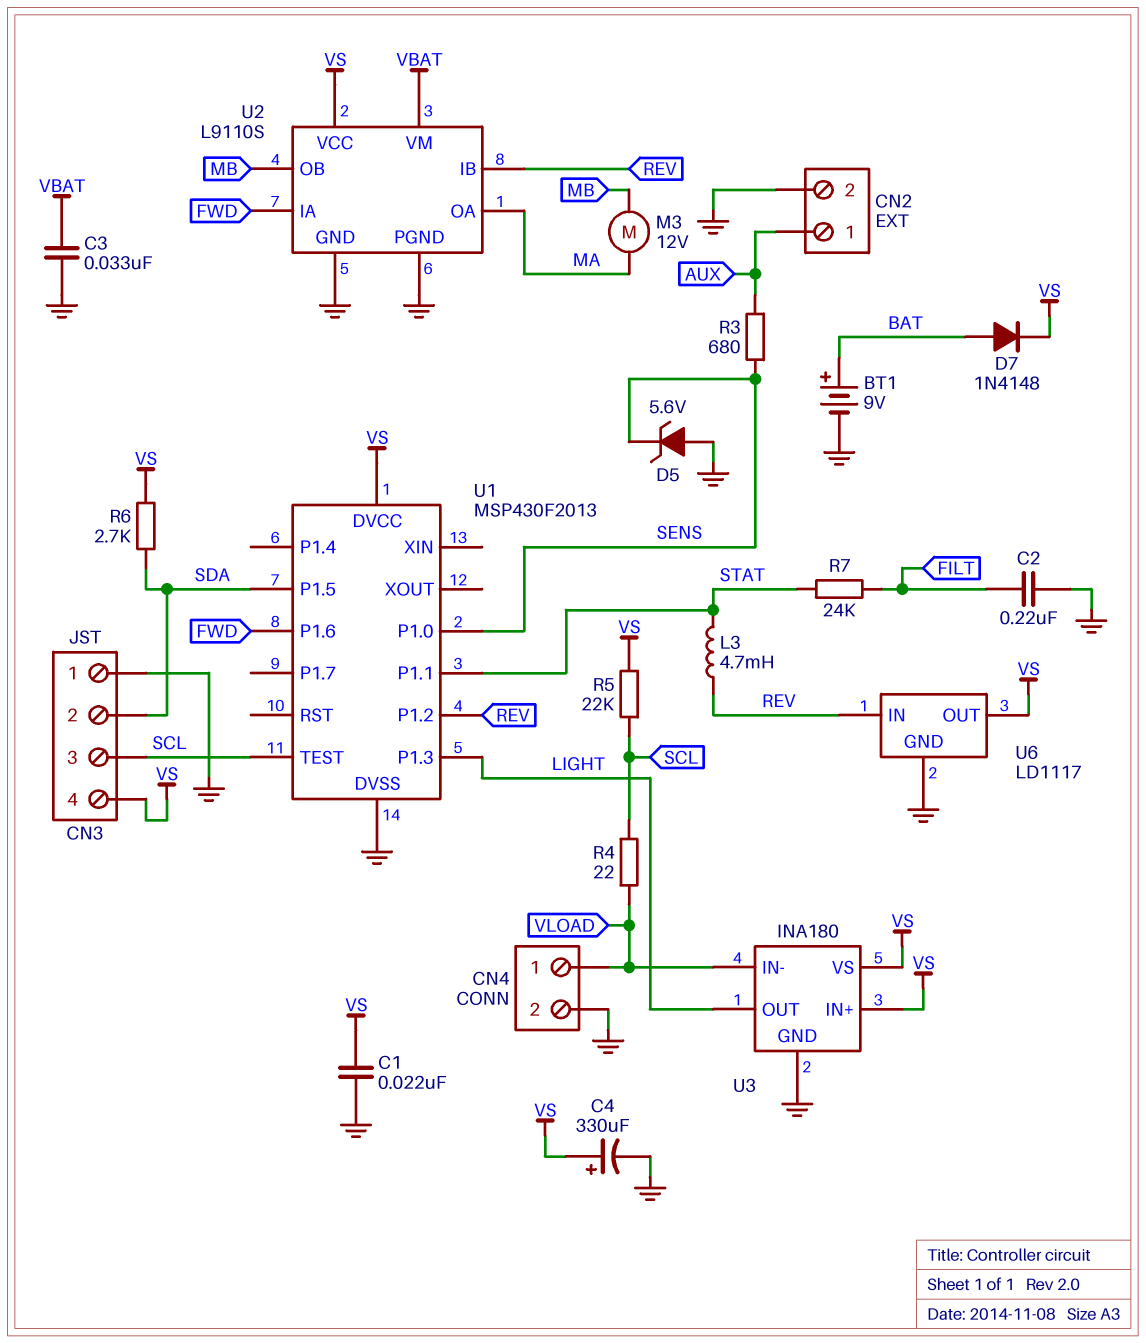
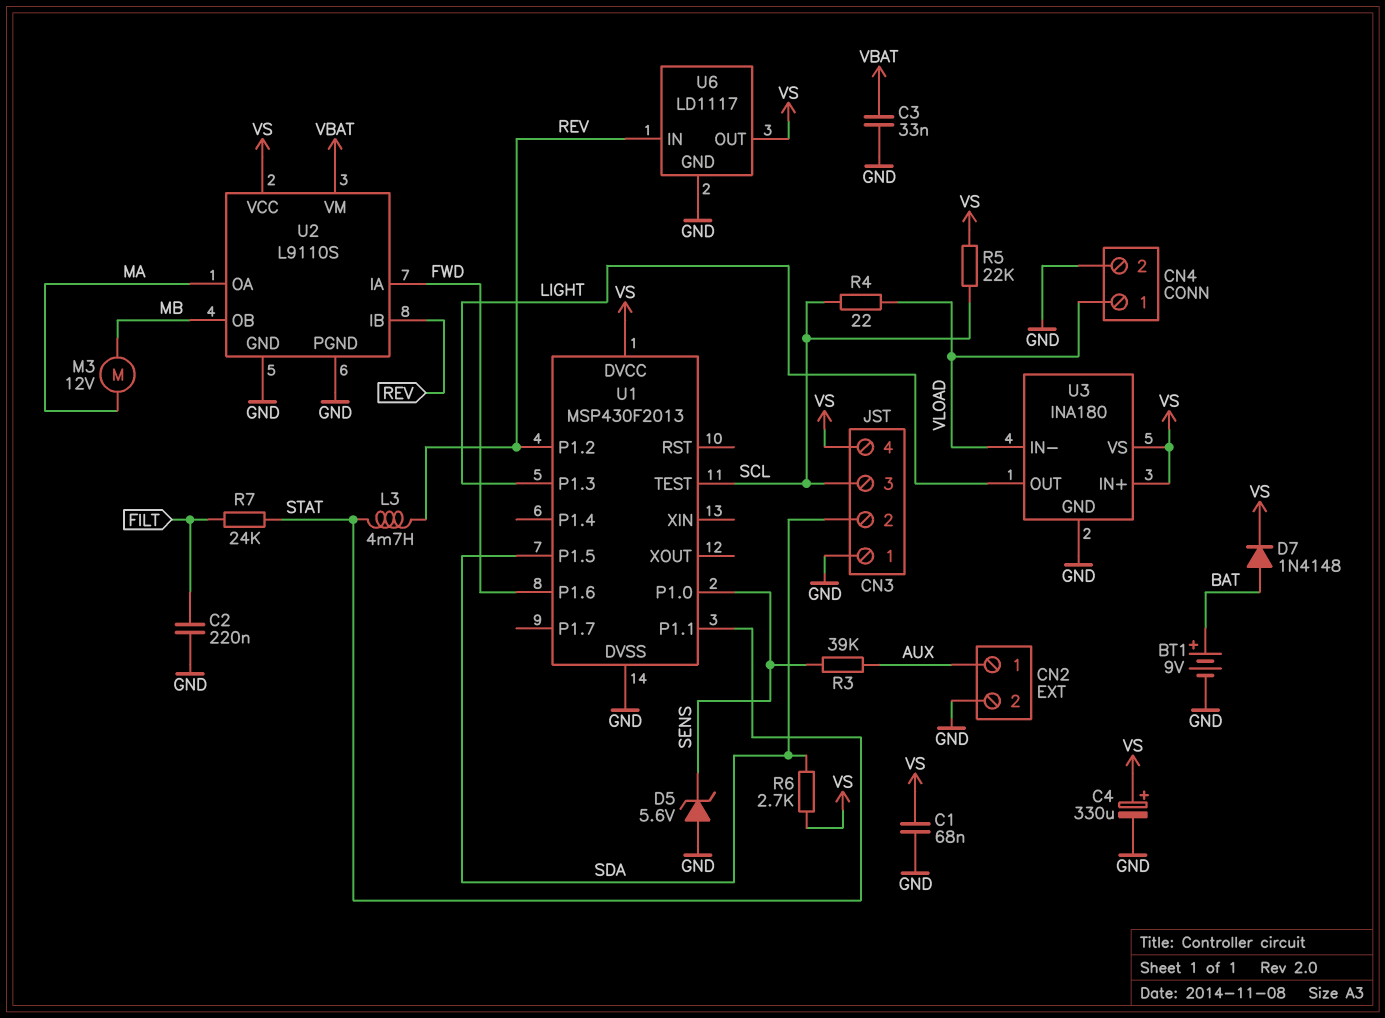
C1: 22nF (GND, VS) -> 68nF (GND, VS)
R3: 680 (AUX, SENS) -> 39k (AUX, SENS)

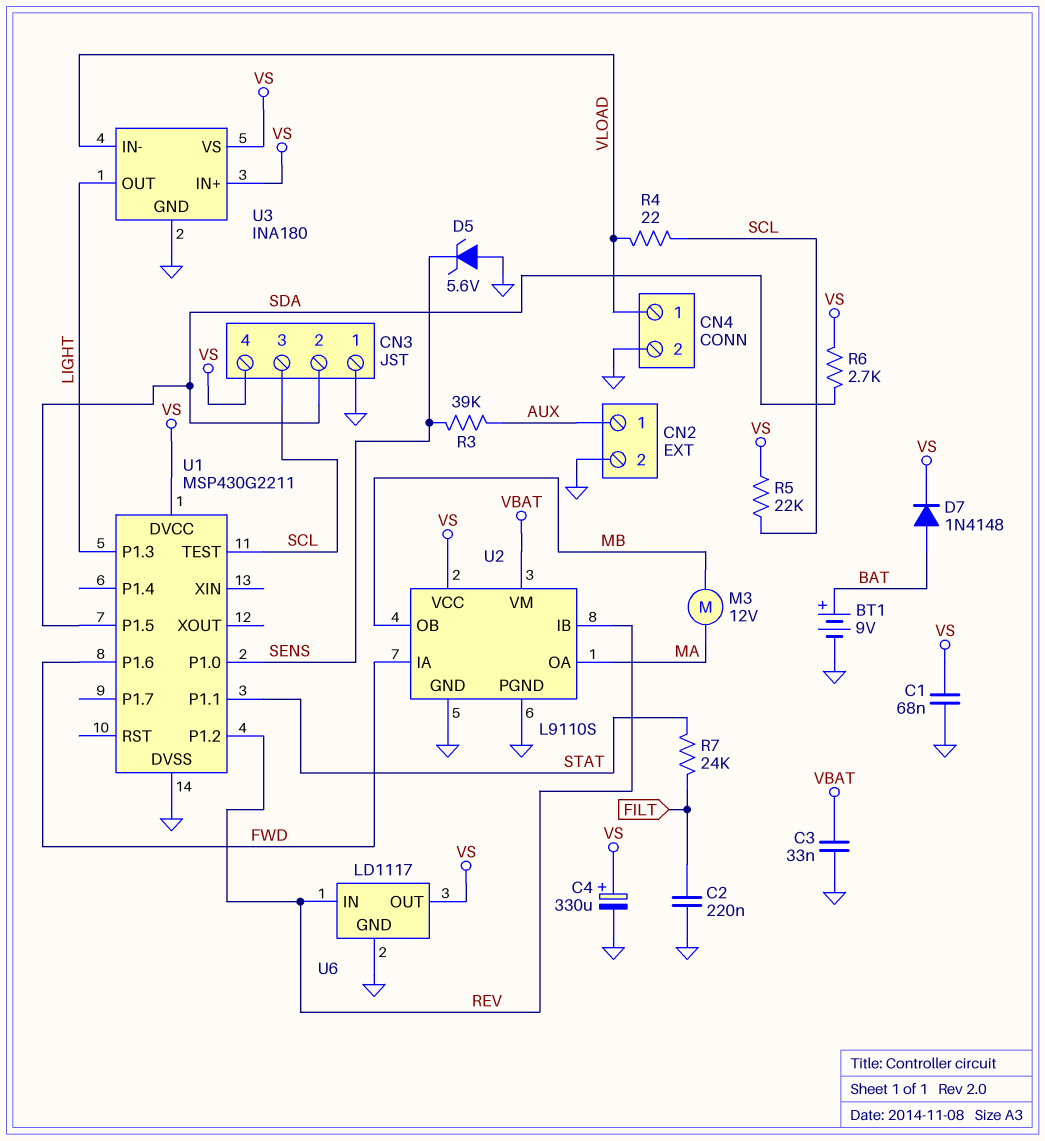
L3: 4.7mH (REV, STAT) -> none
U1: MSP430F2013 -> MSP430G2211

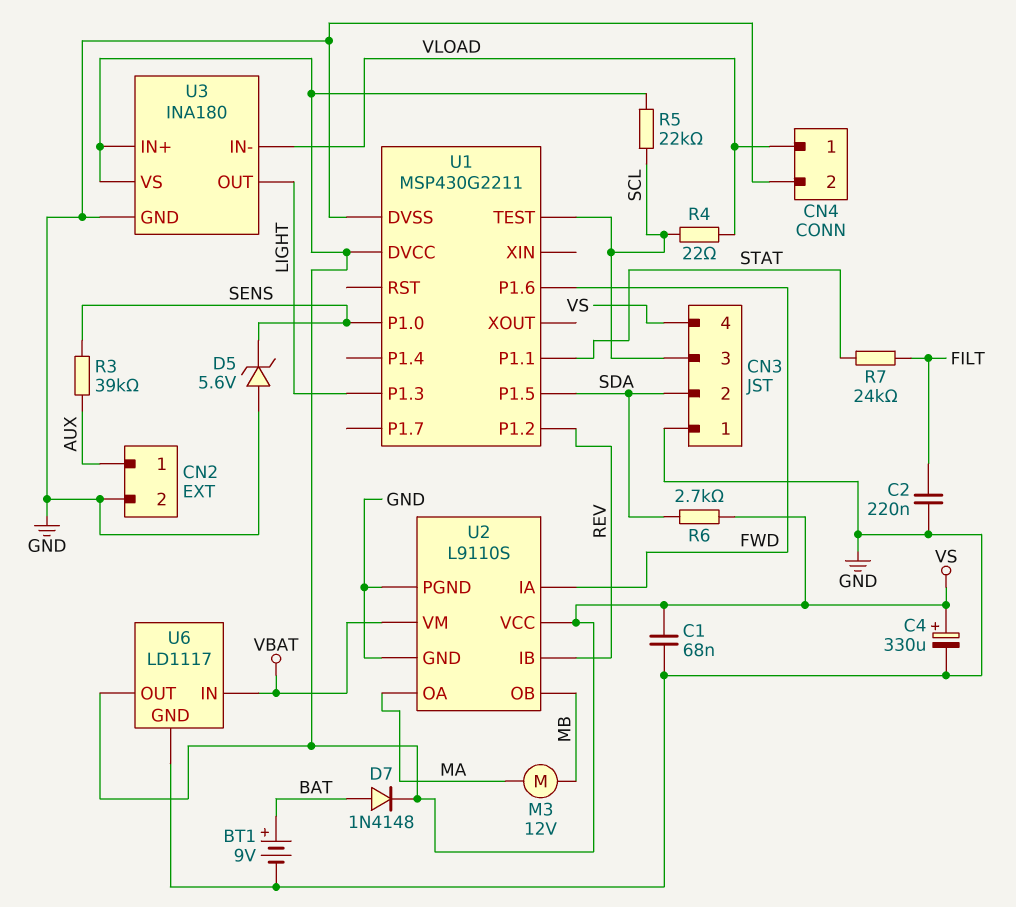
C3: 33nF (GND, VBAT) -> none
U6 pin IN: REV -> VBAT

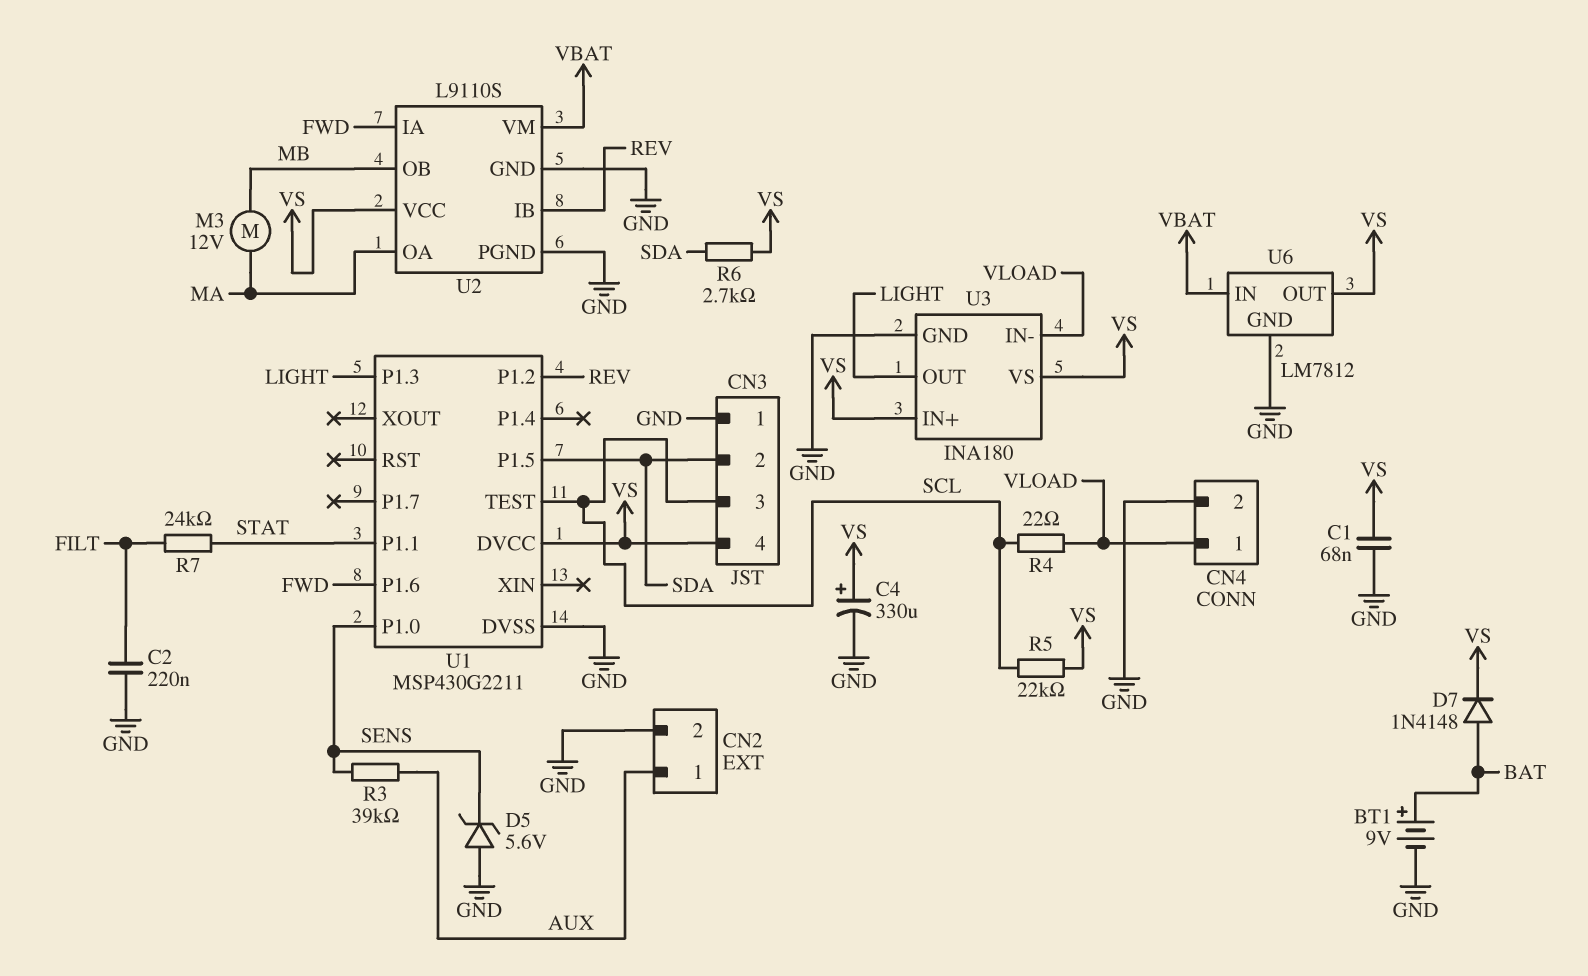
U6: LD1117 -> LM7812

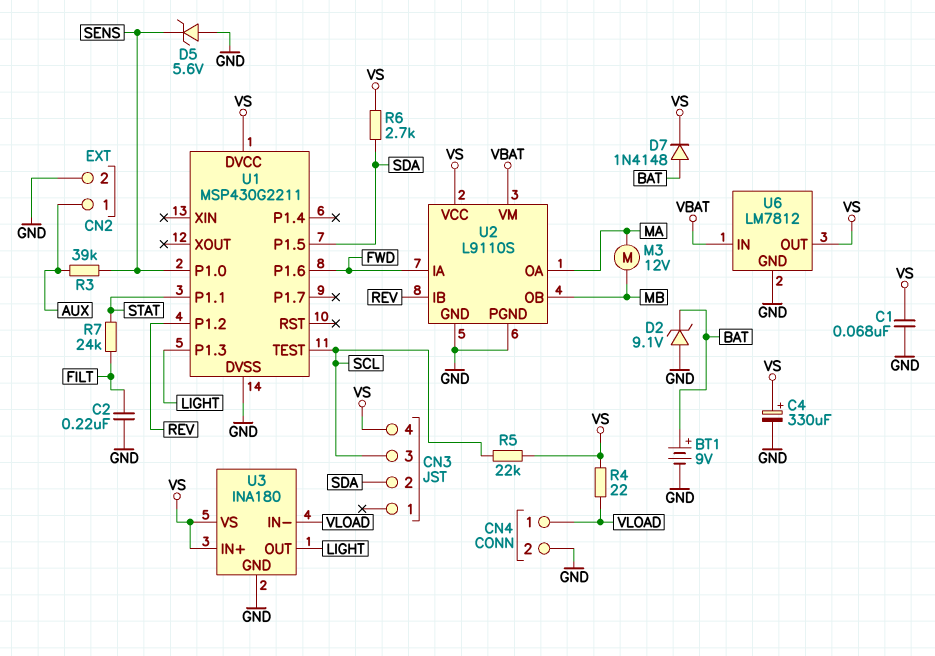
CN3 pin 1: GND -> none
D2: none -> zener 9.1V (A GND, K BAT)
R4: 22 (SCL, VLOAD) -> 22 (VLOAD, VS)

